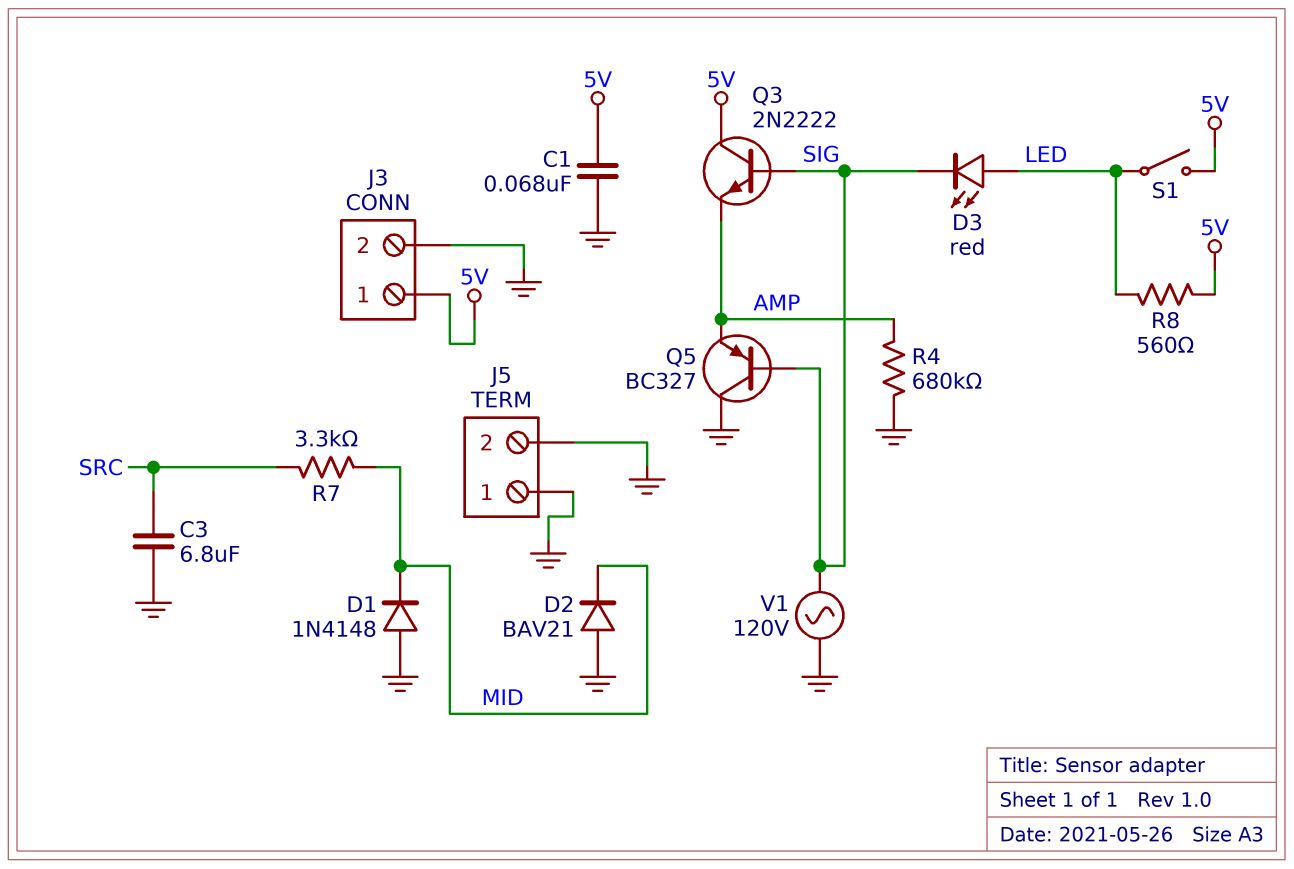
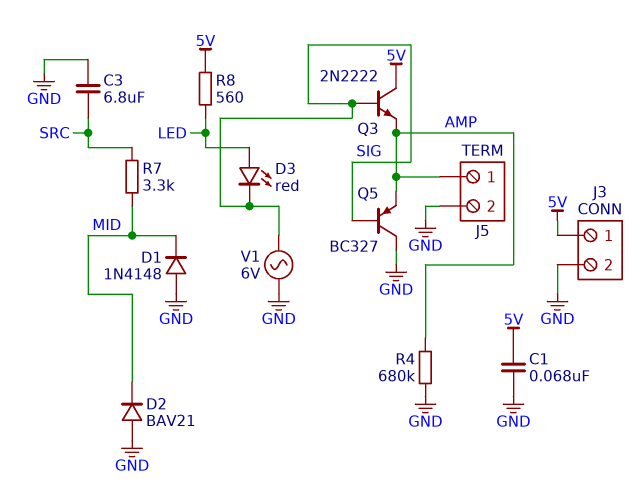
J5 pin 1: GND -> AMP
S1: switch (5V, LED) -> none
V1: AC 120V (GND, SIG) -> AC 6V (GND, SIG)

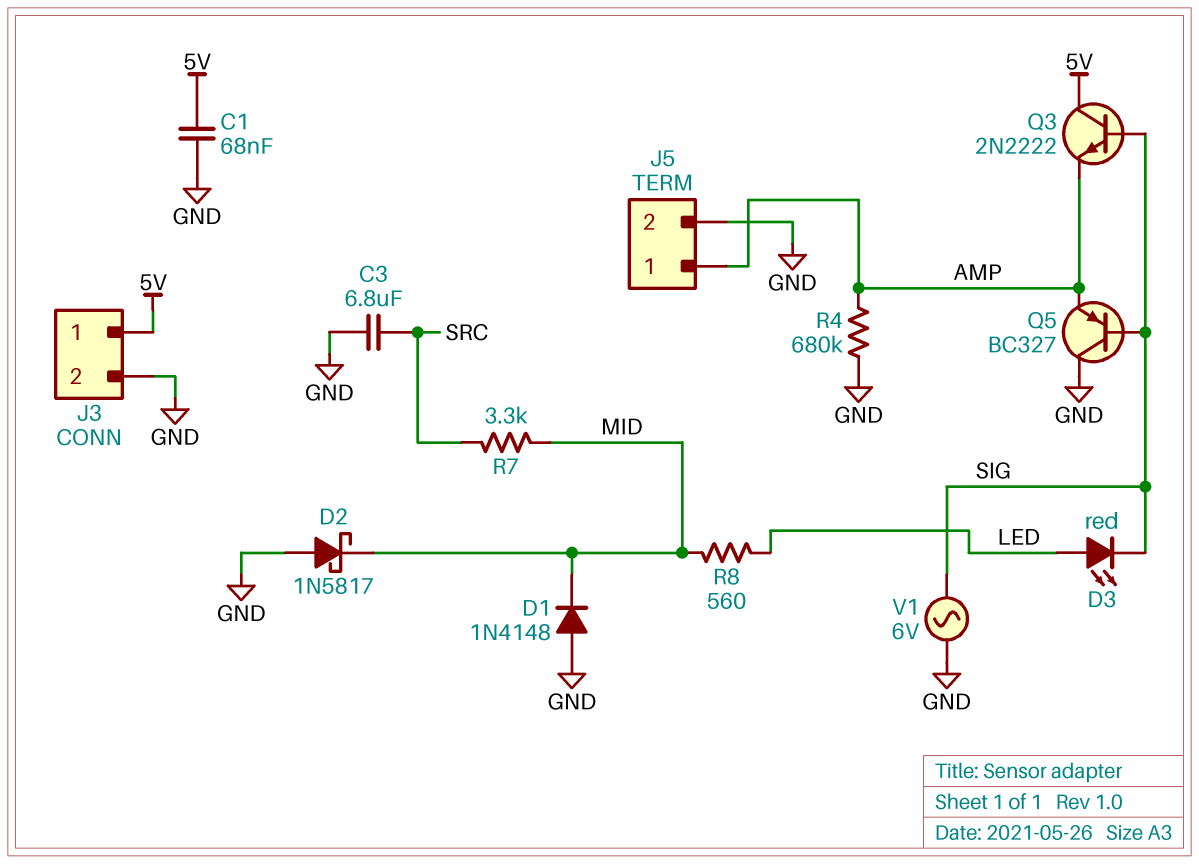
D2: diode BAV21 (A GND, K MID) -> schottky 1N5817 (A GND, K MID)
R8: 560 (5V, LED) -> 560 (LED, MID)

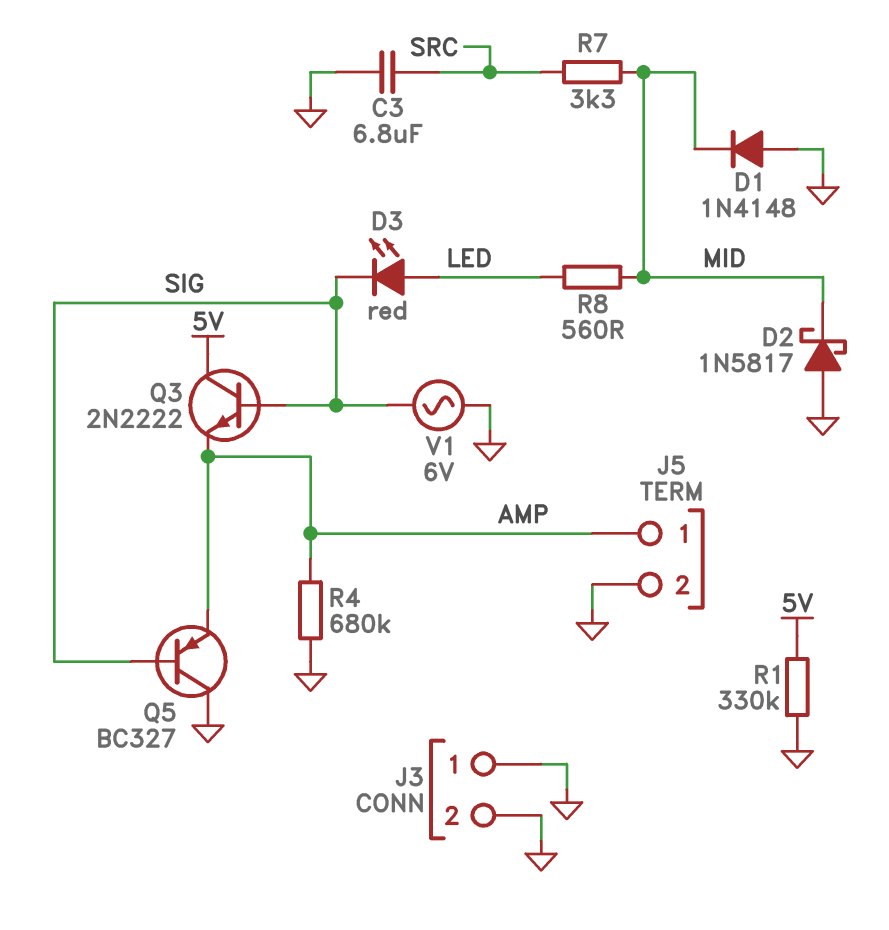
C1: 68nF (5V, GND) -> none
J3 pin 1: 5V -> GND
R1: none -> 330k (5V, GND)

